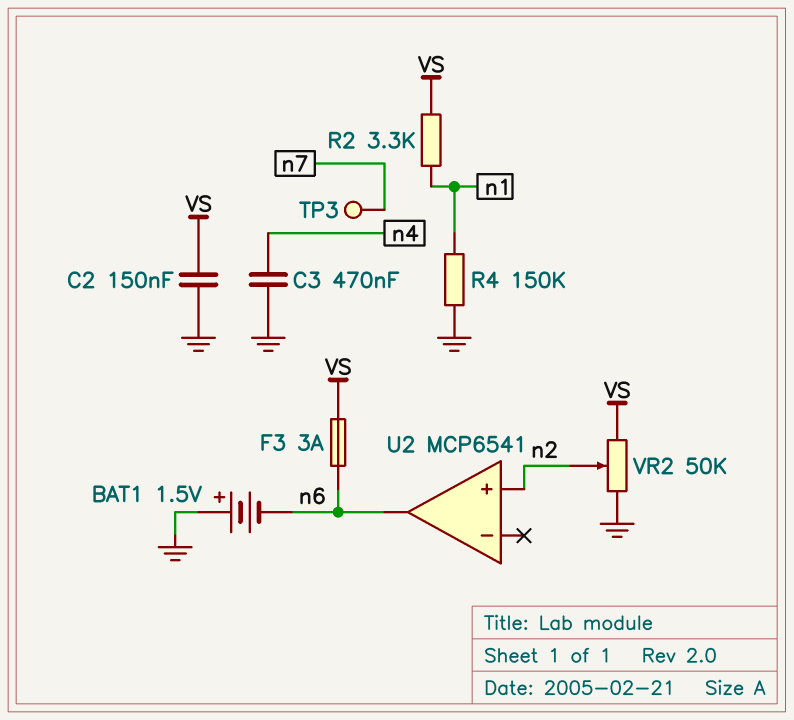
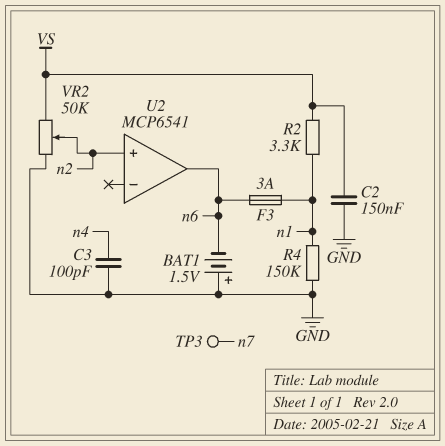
C3: 470nF (GND, n4) -> 100pF (GND, n4)
F3: 3A (VS, n6) -> 3A (n1, n6)

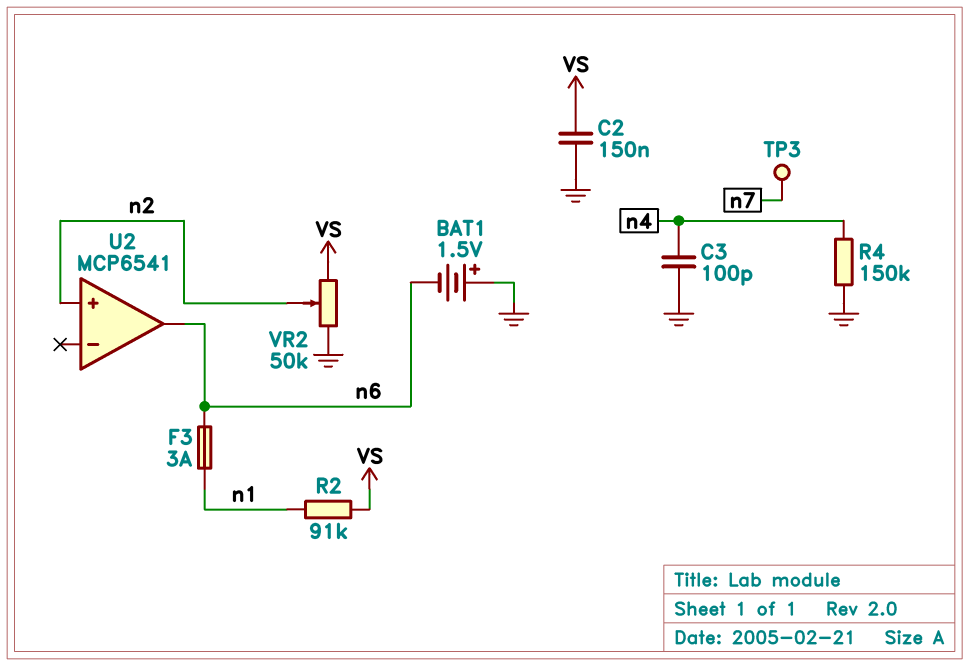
R2: 3.3k (VS, n1) -> 91k (VS, n1)
R4: 150k (GND, n1) -> 150k (GND, n4)

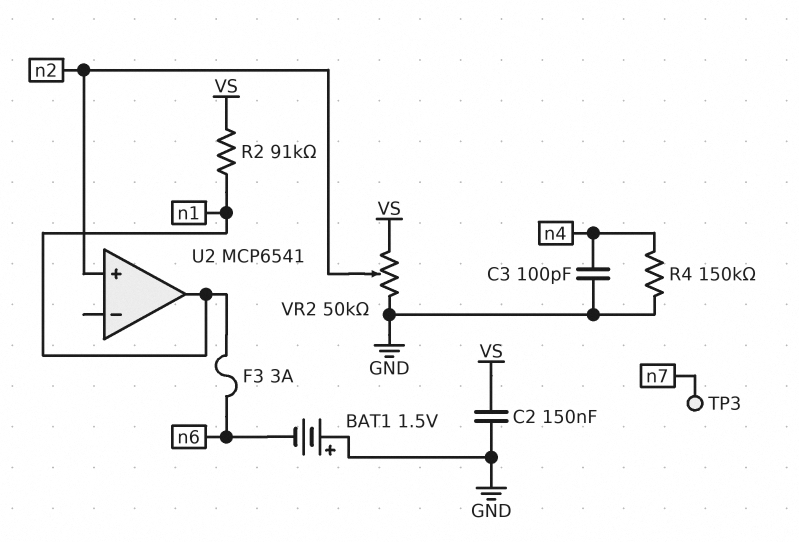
U2 pin out: n6 -> n1

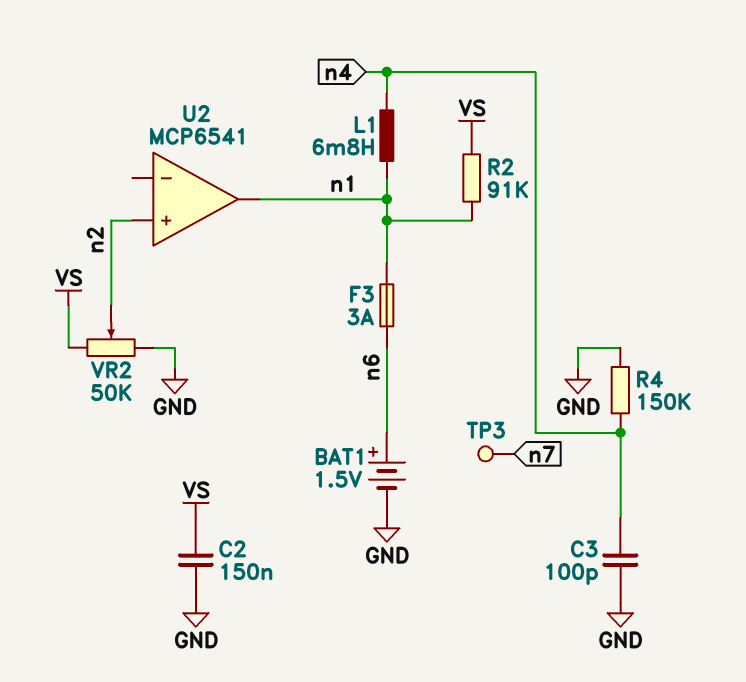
BAT1: 1.5V (plus GND, minus n6) -> 1.5V (plus n6, minus GND)
L1: none -> 6.8mH (n1, n4)

